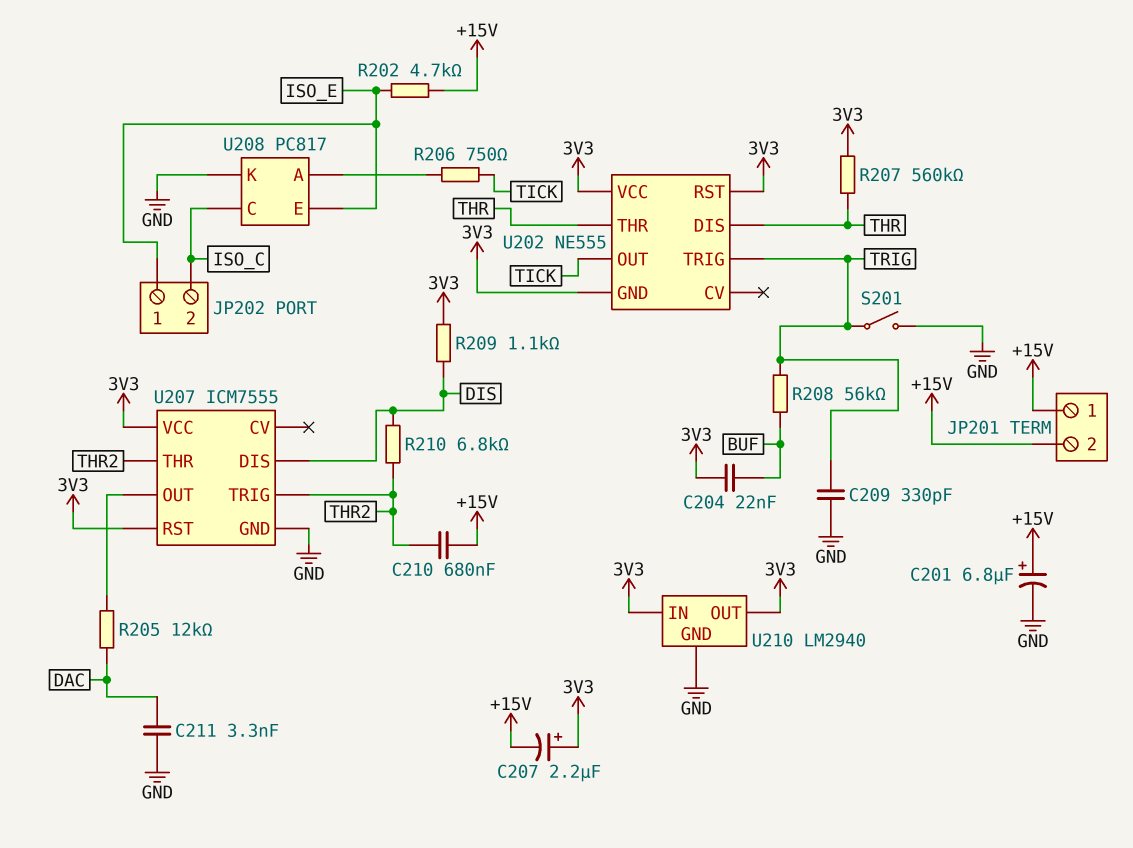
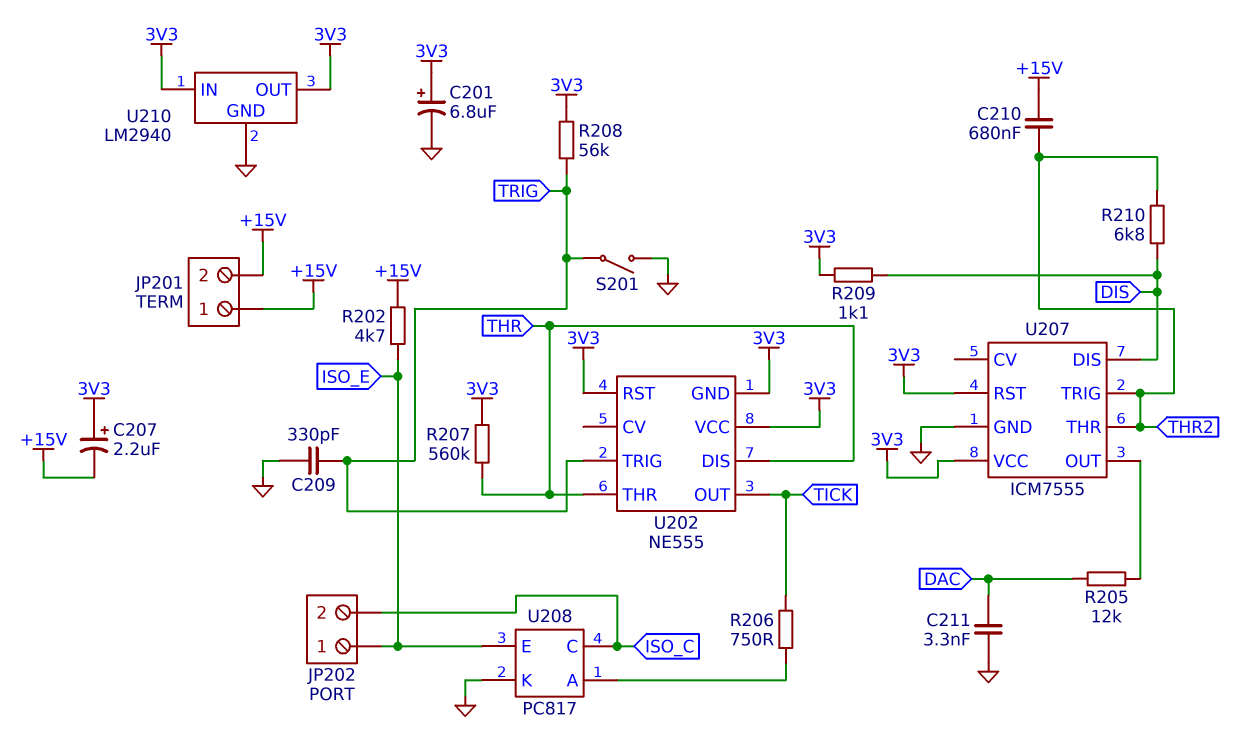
C201: 6.8uF (plus +15V, minus GND) -> 6.8uF (plus 3V3, minus GND)
C204: 22nF (3V3, BUF) -> none
R208: 56k (BUF, TRIG) -> 56k (3V3, TRIG)

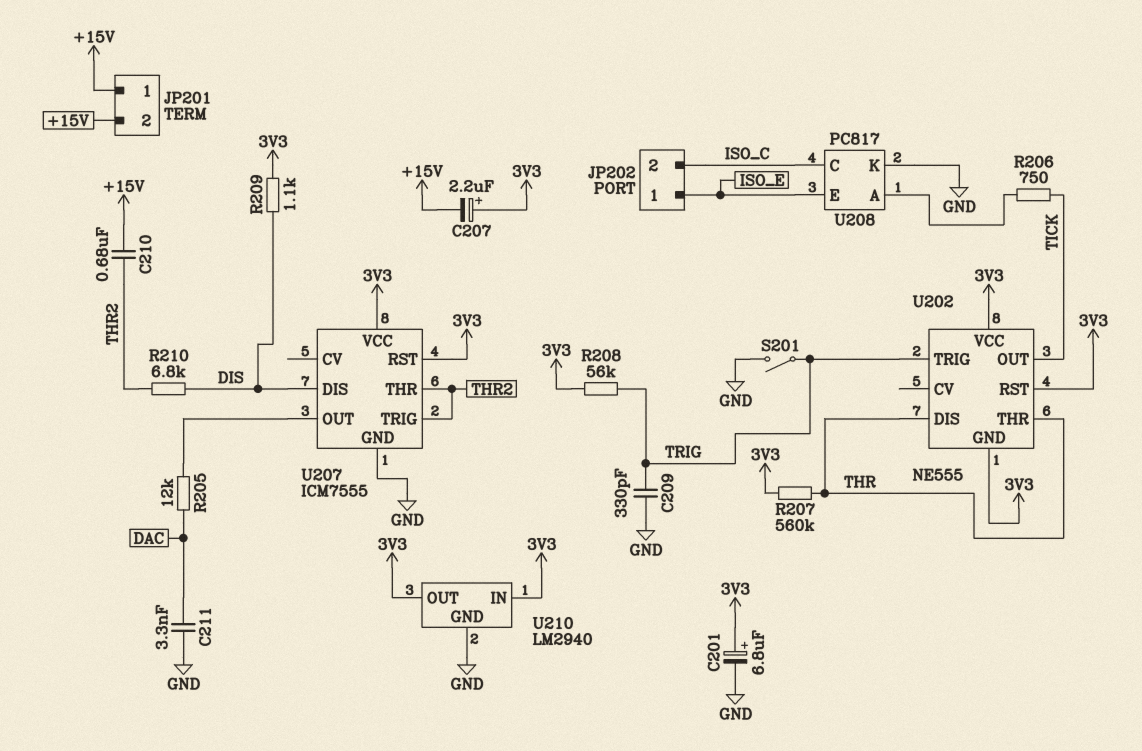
R202: 4.7k (+15V, ISO_E) -> none

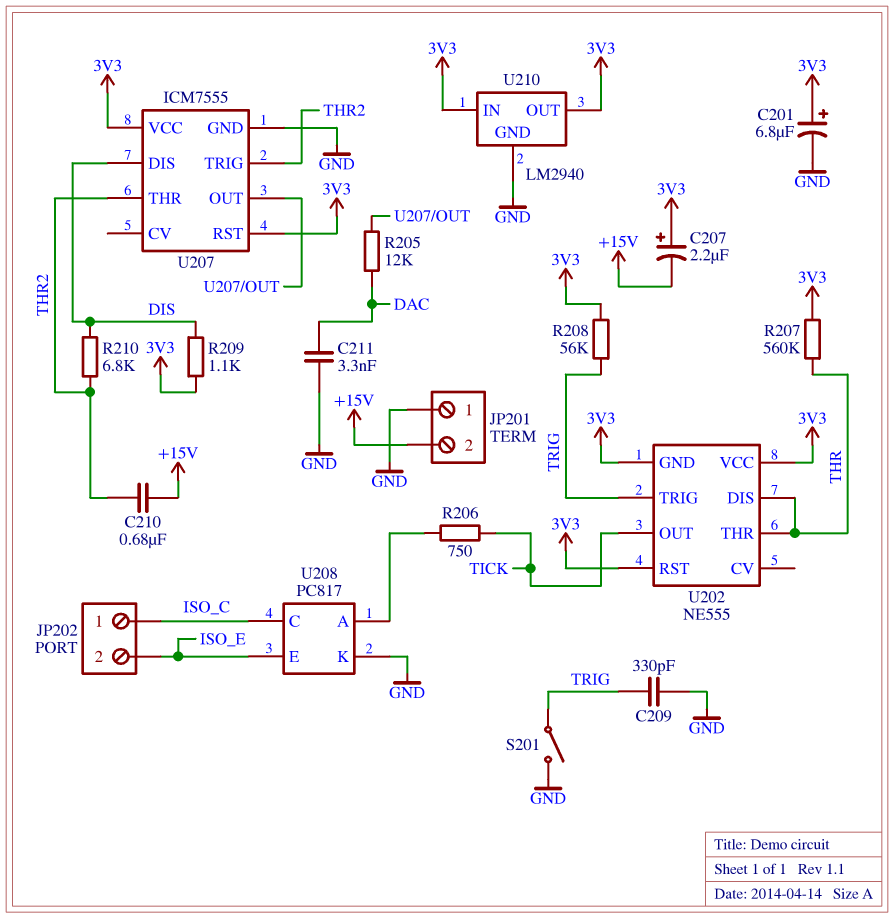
JP201 pin 1: +15V -> GND
JP202 pin 1: ISO_E -> ISO_C
JP202 pin 2: ISO_C -> ISO_E

